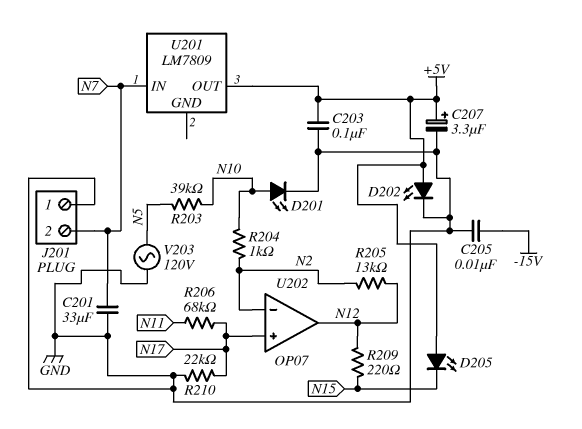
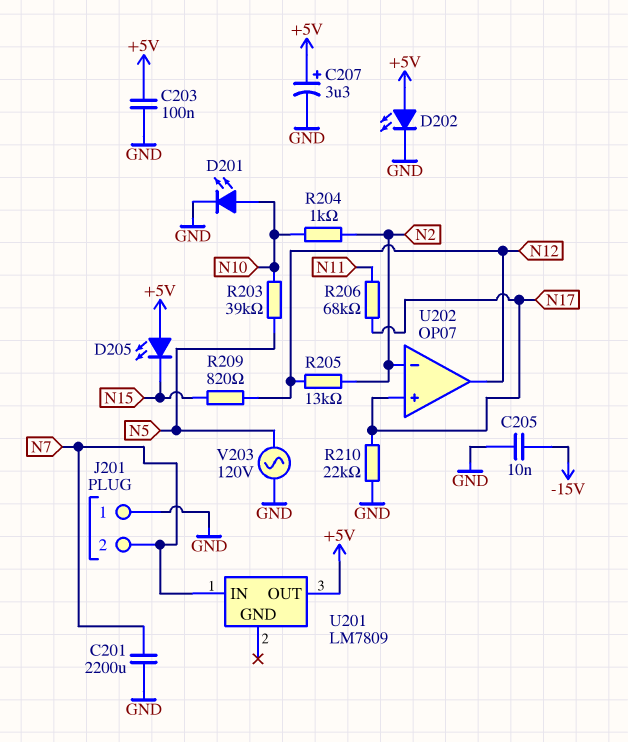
C201: 33uF (GND, N7) -> 2200uF (GND, N7)
R209: 220 (N12, N15) -> 820 (N12, N15)

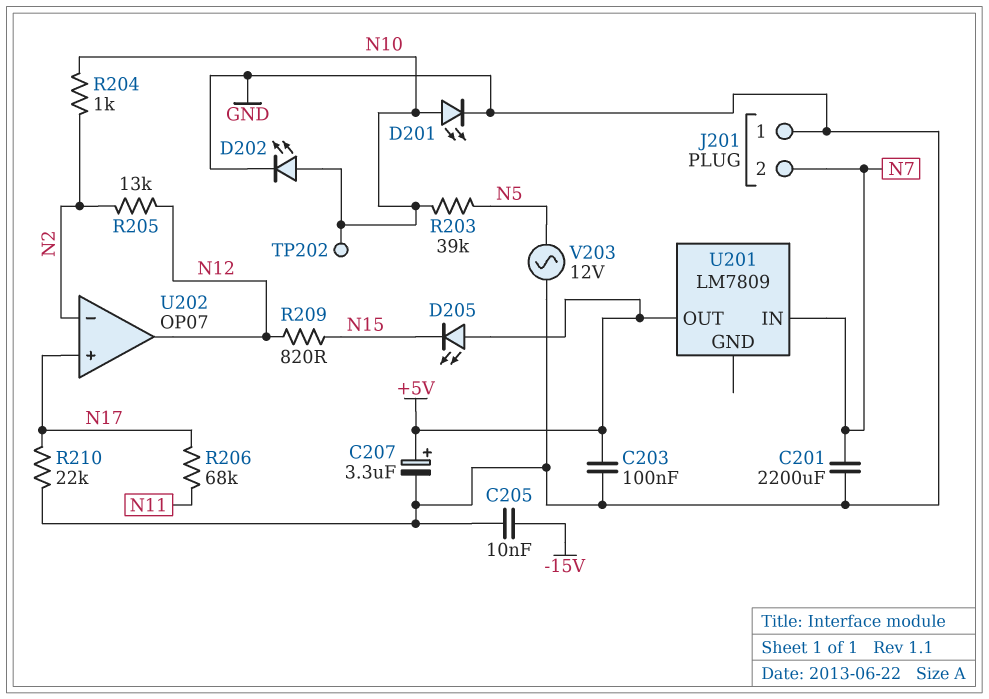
D202: LED (A +5V, K GND) -> LED (A N10, K GND)
TP202: none -> test point (N10)
V203: AC 120V (GND, N5) -> AC 12V (GND, N5)

